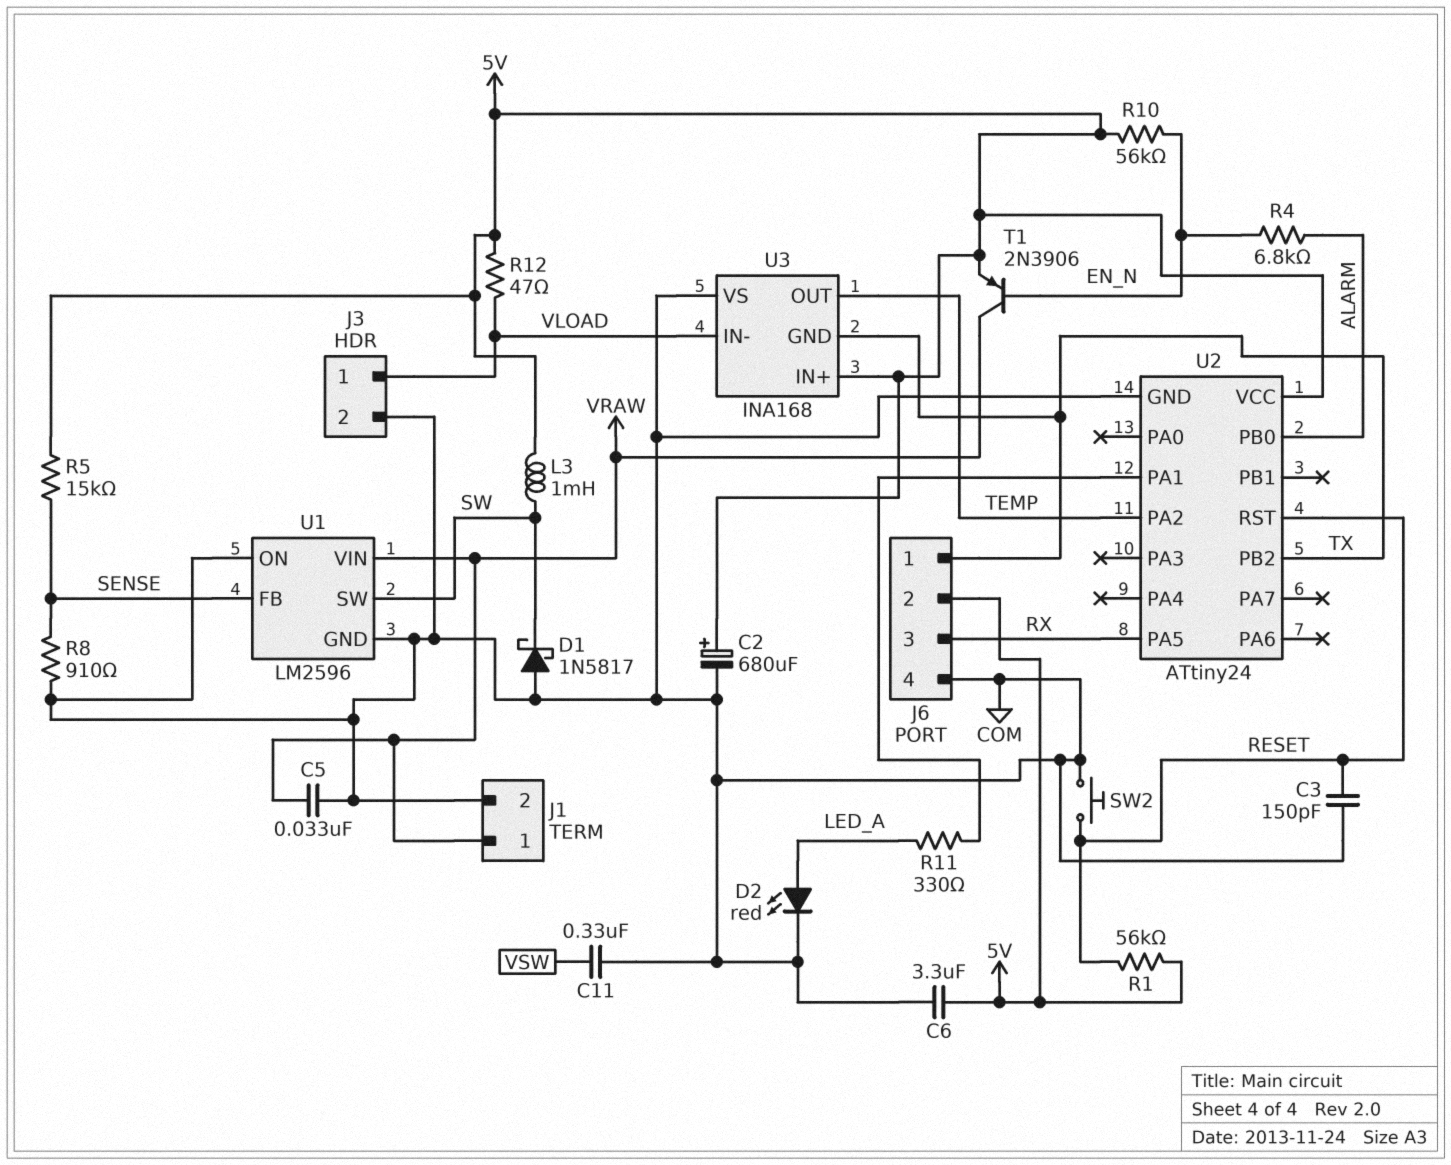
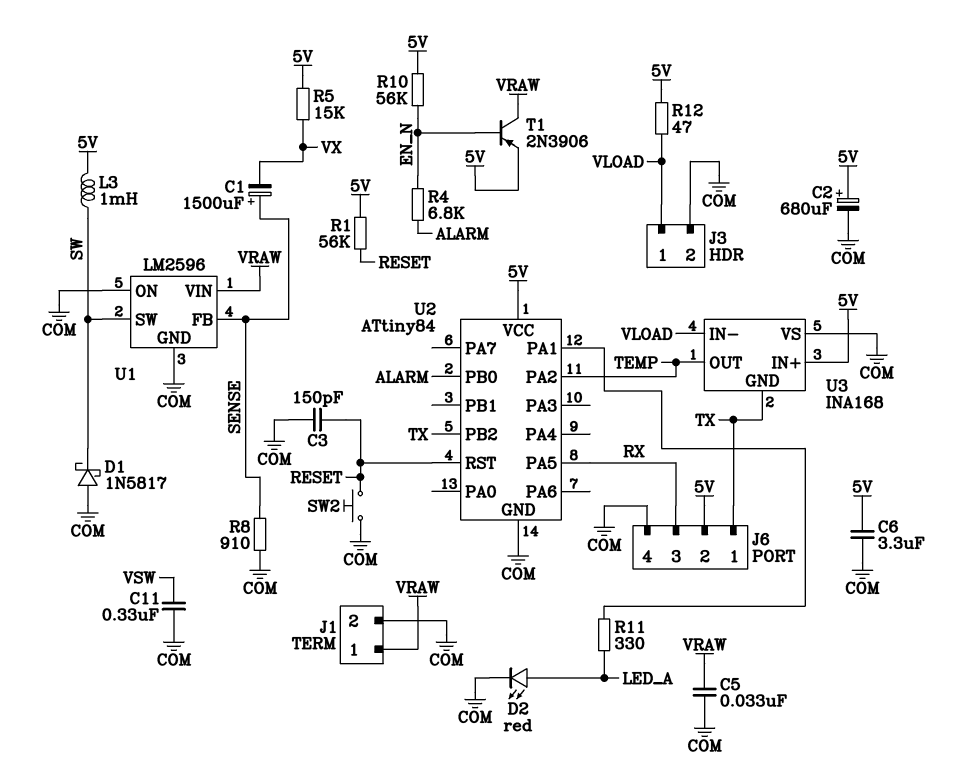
C1: none -> 1500uF (plus SENSE, minus VX)
R5: 15k (5V, SENSE) -> 15k (5V, VX)
U2: ATtiny24 -> ATtiny84

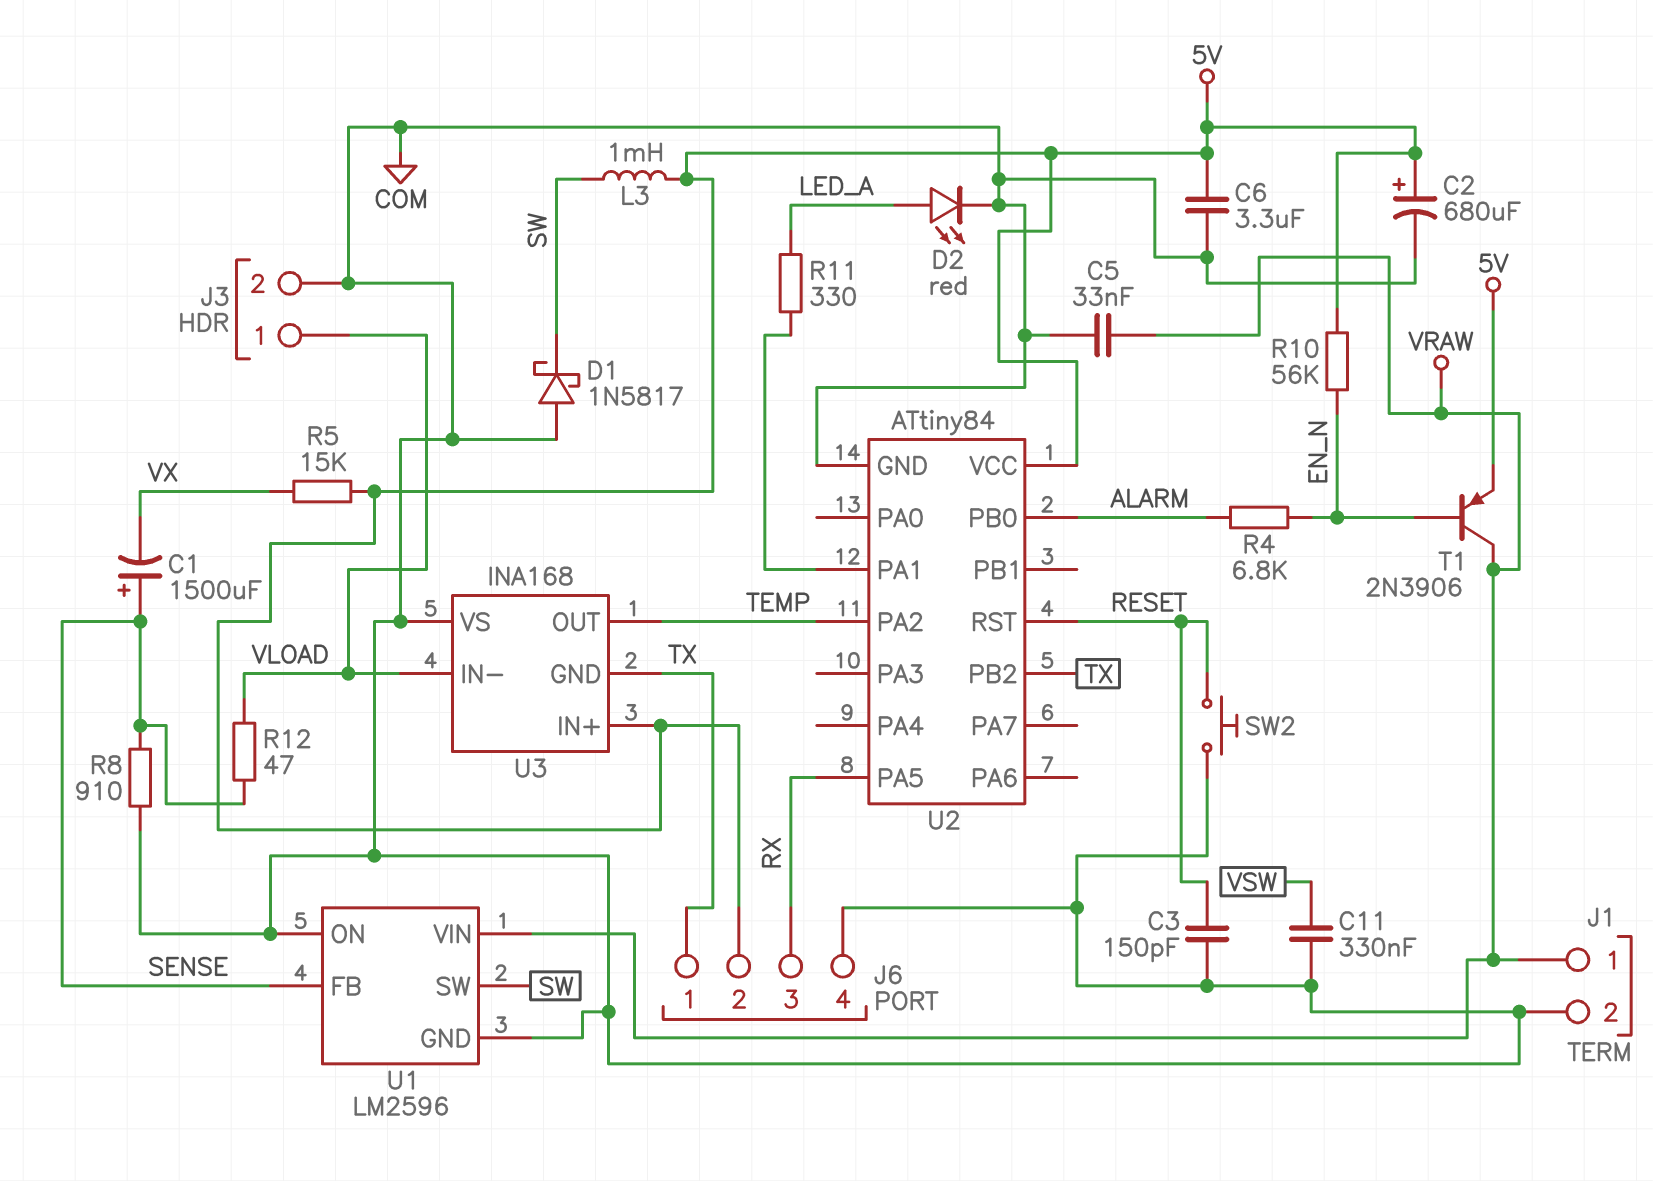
R1: 56k (5V, RESET) -> none
R12: 47 (5V, VLOAD) -> 47 (SENSE, VLOAD)

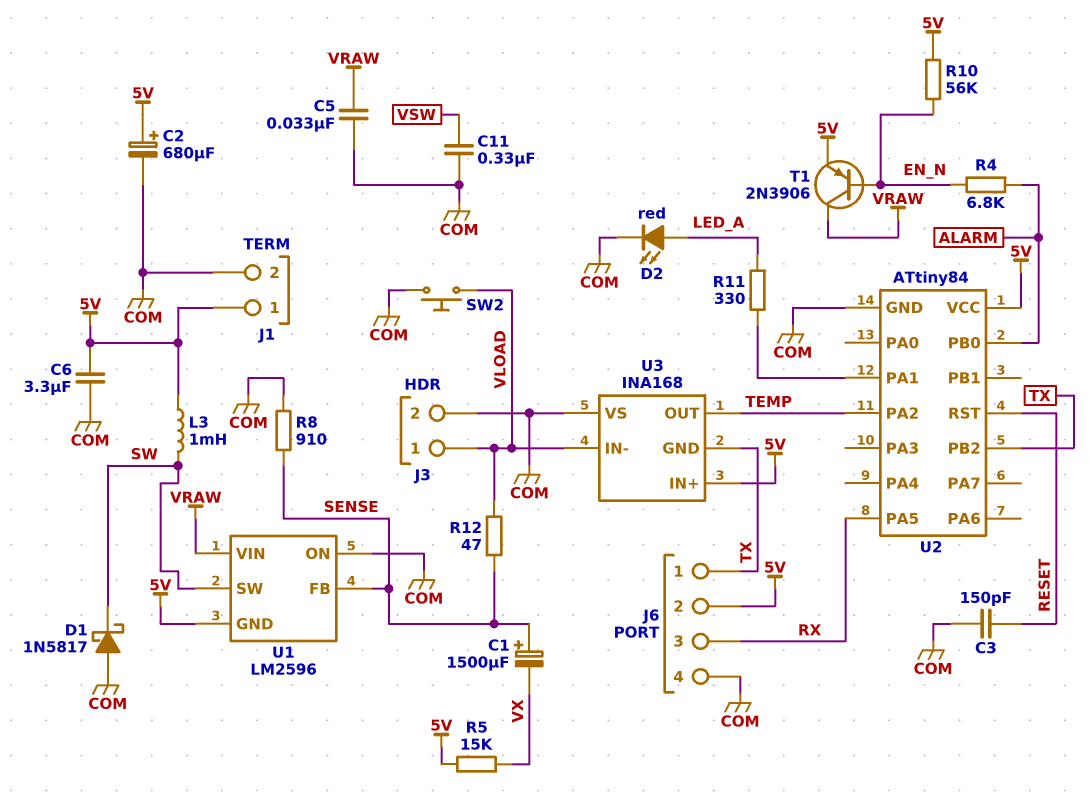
J1 pin 1: VRAW -> 5V
SW2: button (COM, RESET) -> button (COM, VLOAD)
U1 pin GND: COM -> 5V

